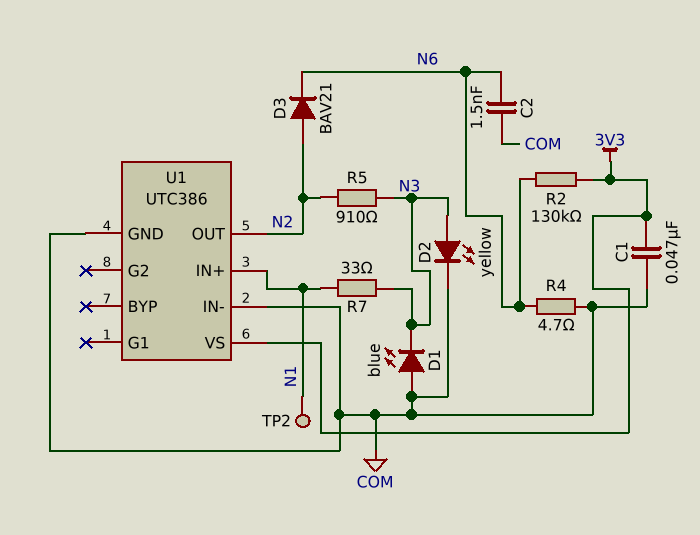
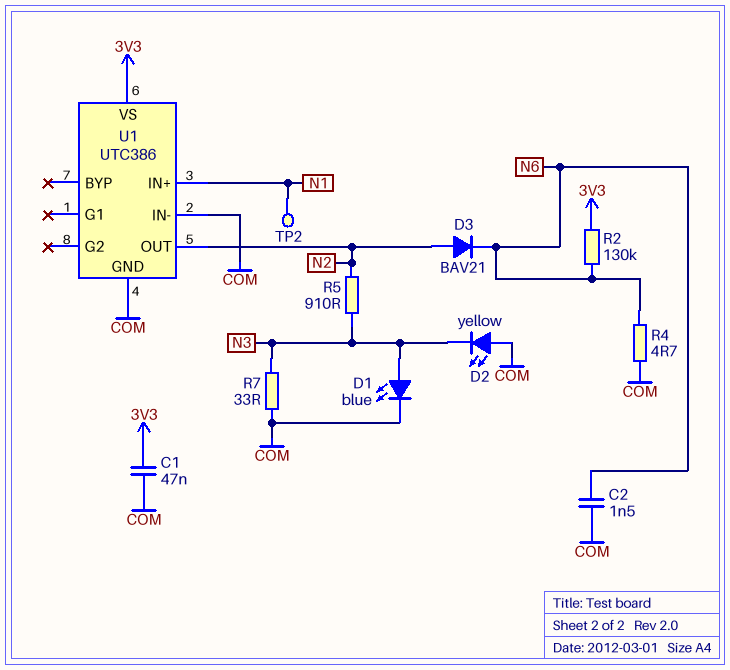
D1: LED blue (A COM, K N3) -> LED blue (A N3, K COM)
D2: LED yellow (A N3, K COM) -> LED yellow (A COM, K N3)
R7: 33 (N1, N3) -> 33 (COM, N3)

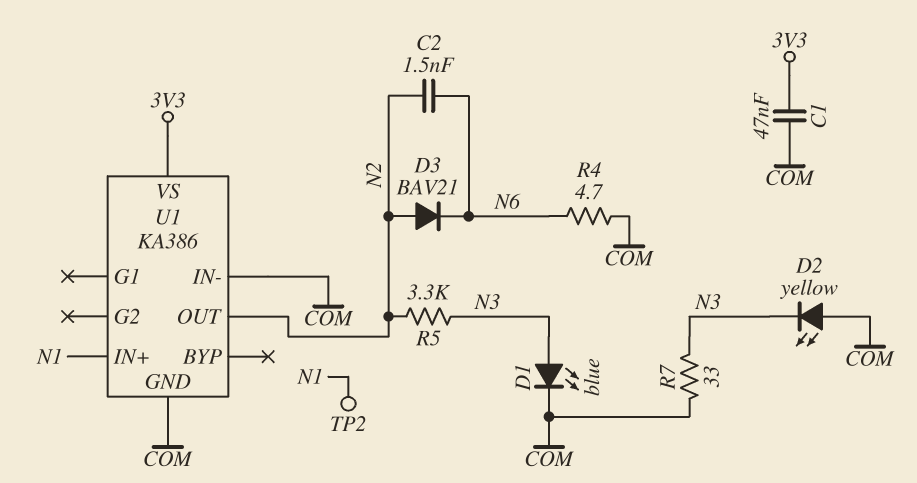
C2: 1.5nF (COM, N6) -> 1.5nF (N2, N6)
R2: 130k (3V3, N6) -> none
R5: 910 (N2, N3) -> 3.3k (N2, N3)
U1: UTC386 -> KA386

